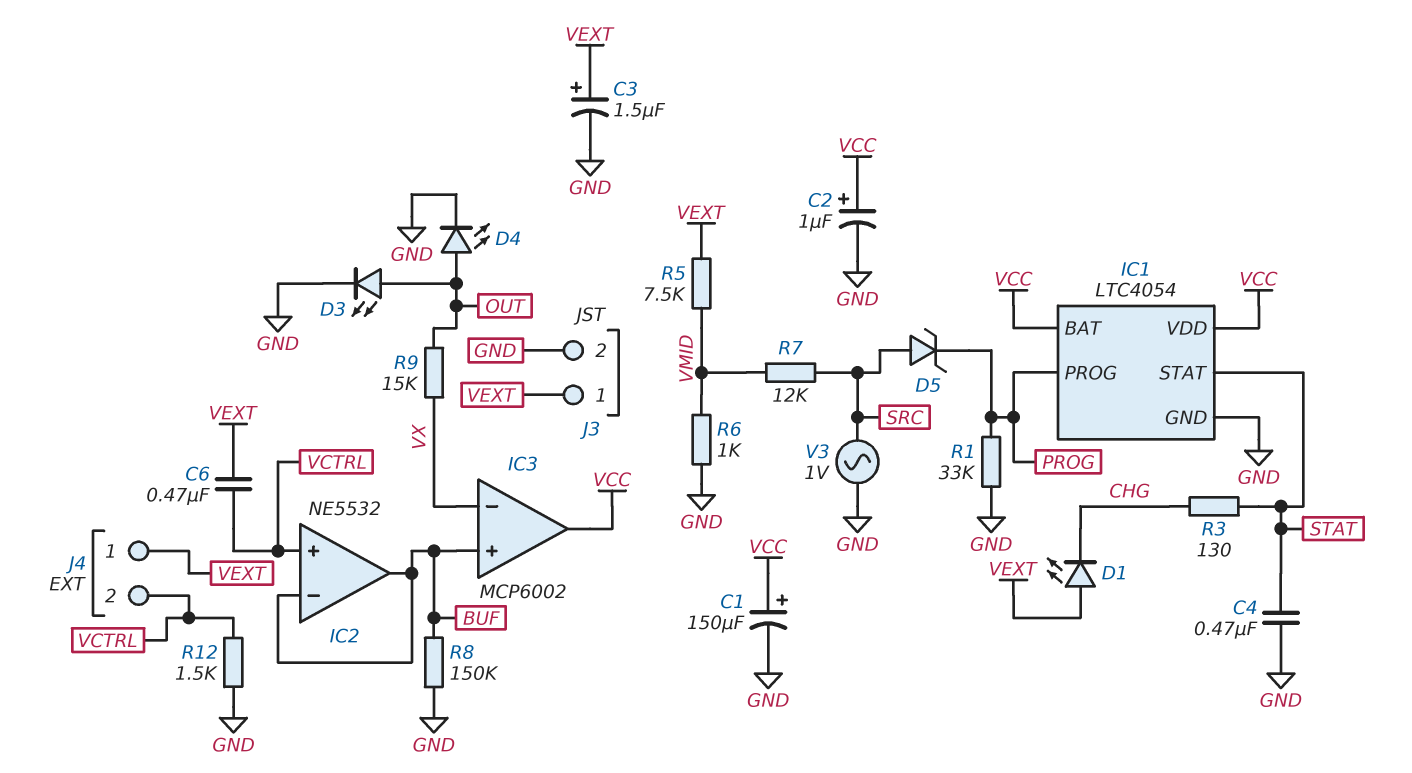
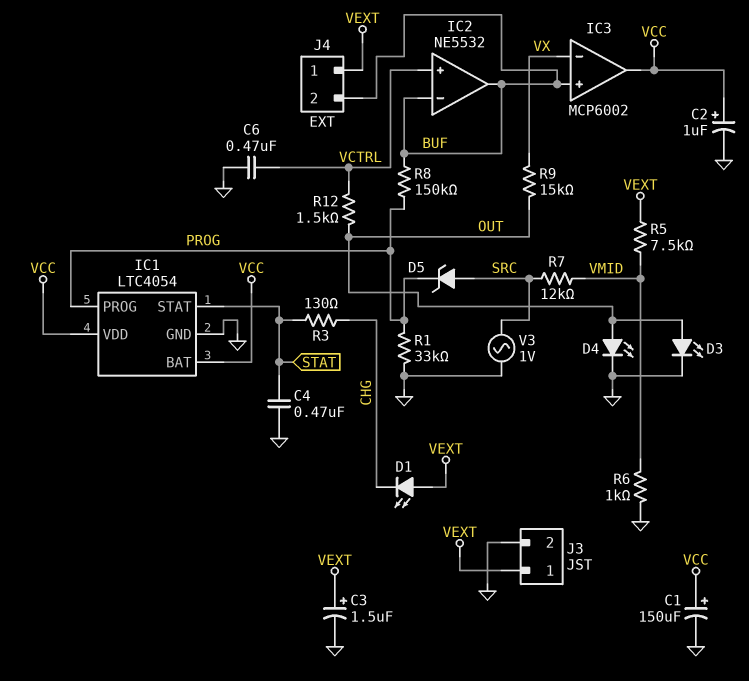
C6: 470nF (VCTRL, VEXT) -> 470nF (GND, VCTRL)
J4 pin 2: VCTRL -> BUF
R8: 150k (BUF, GND) -> 150k (BUF, PROG)
R12: 1.5k (GND, VCTRL) -> 1.5k (OUT, VCTRL)

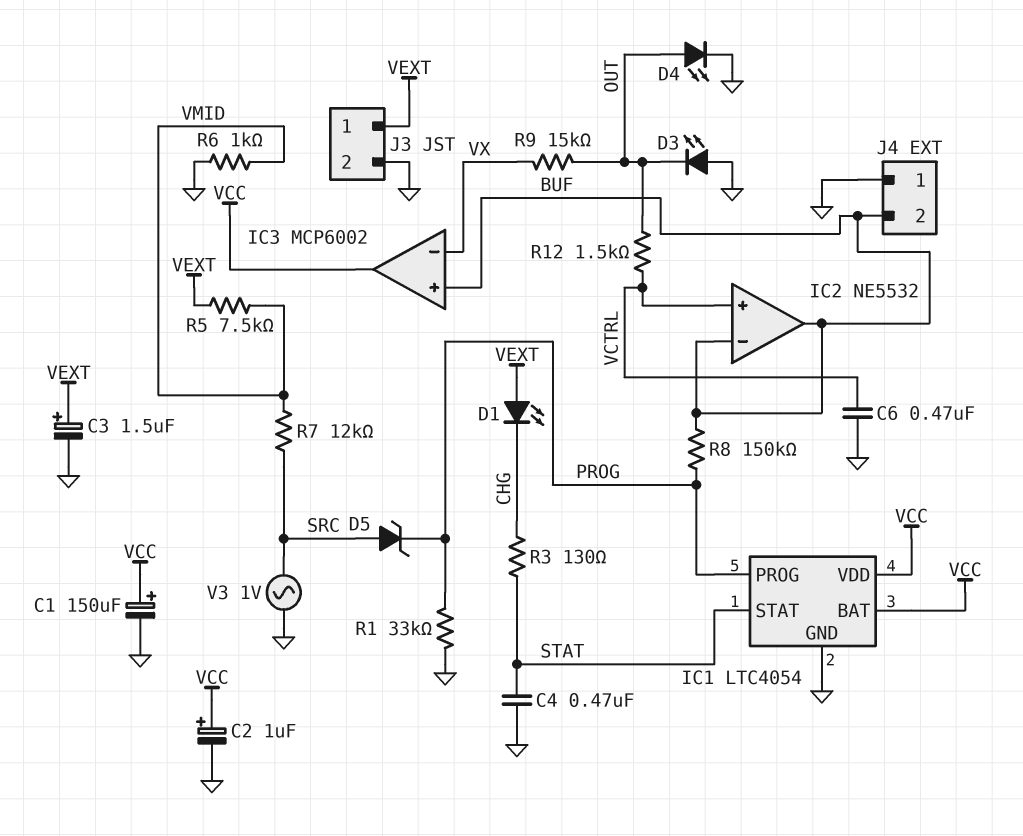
D3: LED (A OUT, K GND) -> LED (A GND, K OUT)
J4 pin 1: VEXT -> GND

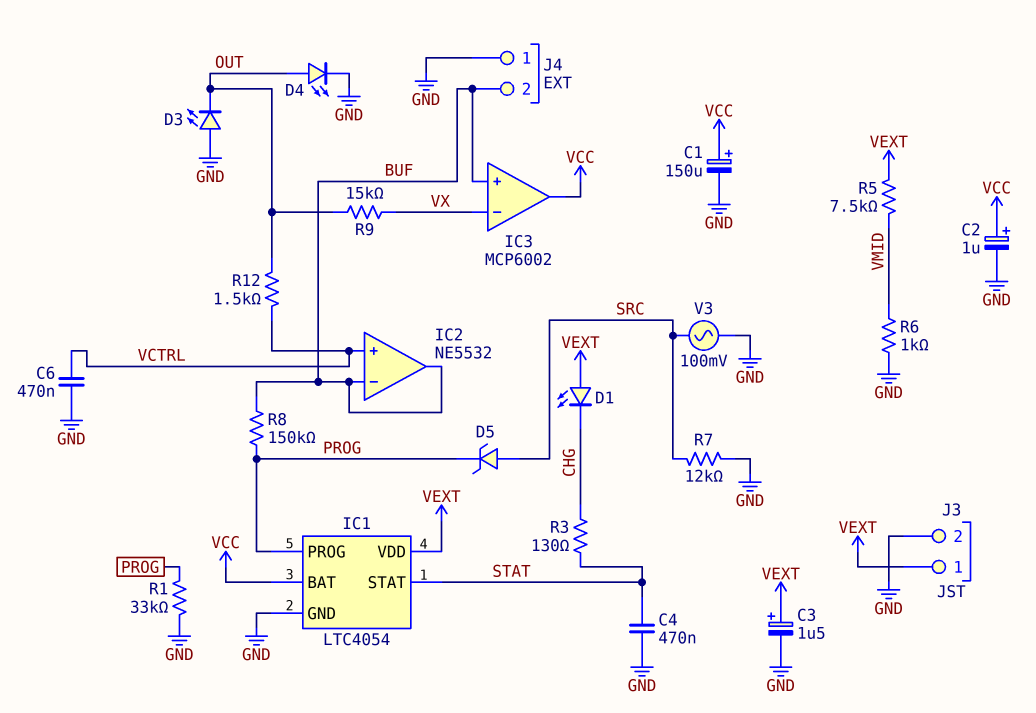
IC1 pin VDD: VCC -> VEXT
R7: 12k (SRC, VMID) -> 12k (GND, SRC)
V3: AC 1V (GND, SRC) -> AC 100mV (GND, SRC)

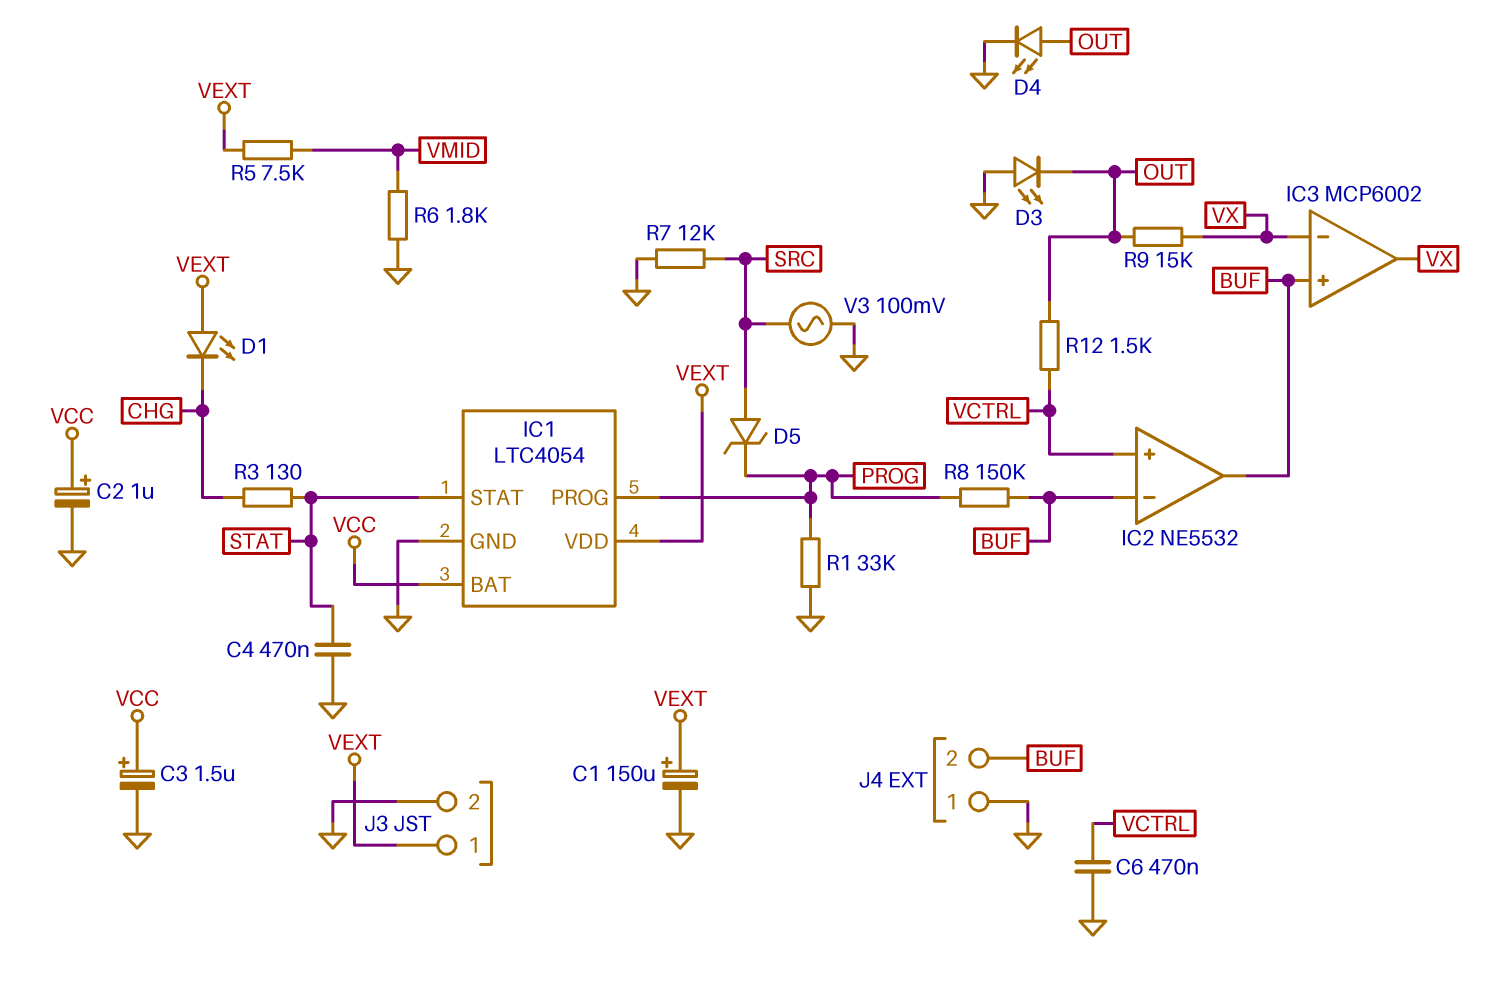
C1: 150uF (plus VCC, minus GND) -> 150uF (plus VEXT, minus GND)
C3: 1.5uF (plus VEXT, minus GND) -> 1.5uF (plus VCC, minus GND)
IC3 pin out: VCC -> VX
R6: 1k (GND, VMID) -> 1.8k (GND, VMID)

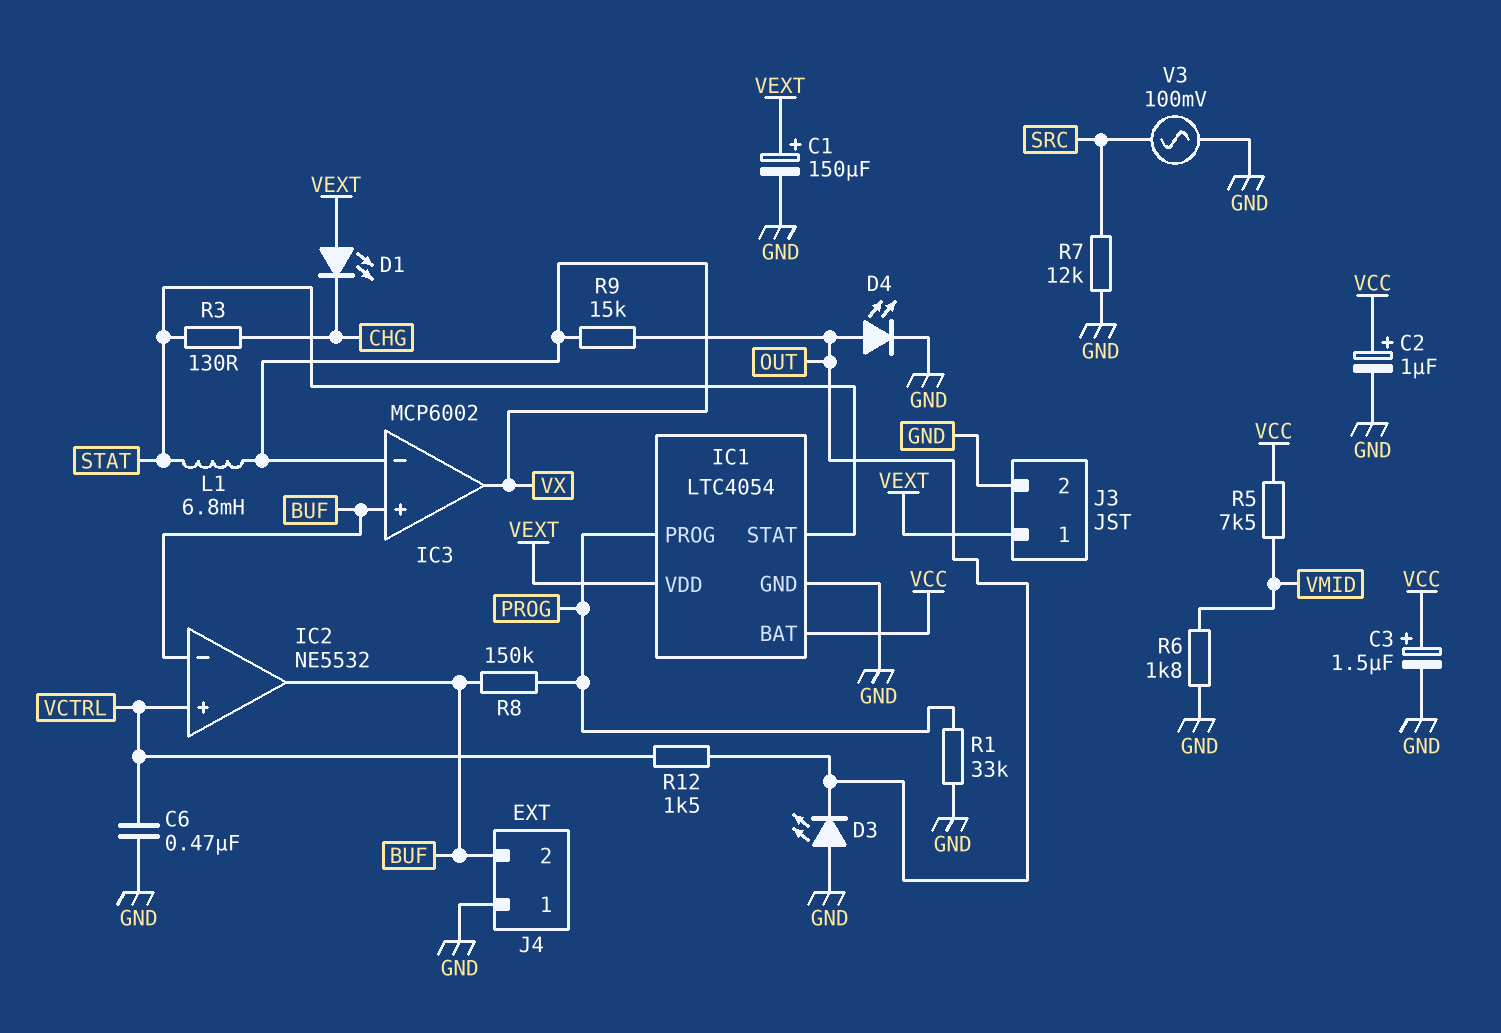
C4: 470nF (GND, STAT) -> none
D5: zener (A SRC, K PROG) -> none
L1: none -> 6.8mH (STAT, VX)
R5: 7.5k (VEXT, VMID) -> 7.5k (VCC, VMID)

